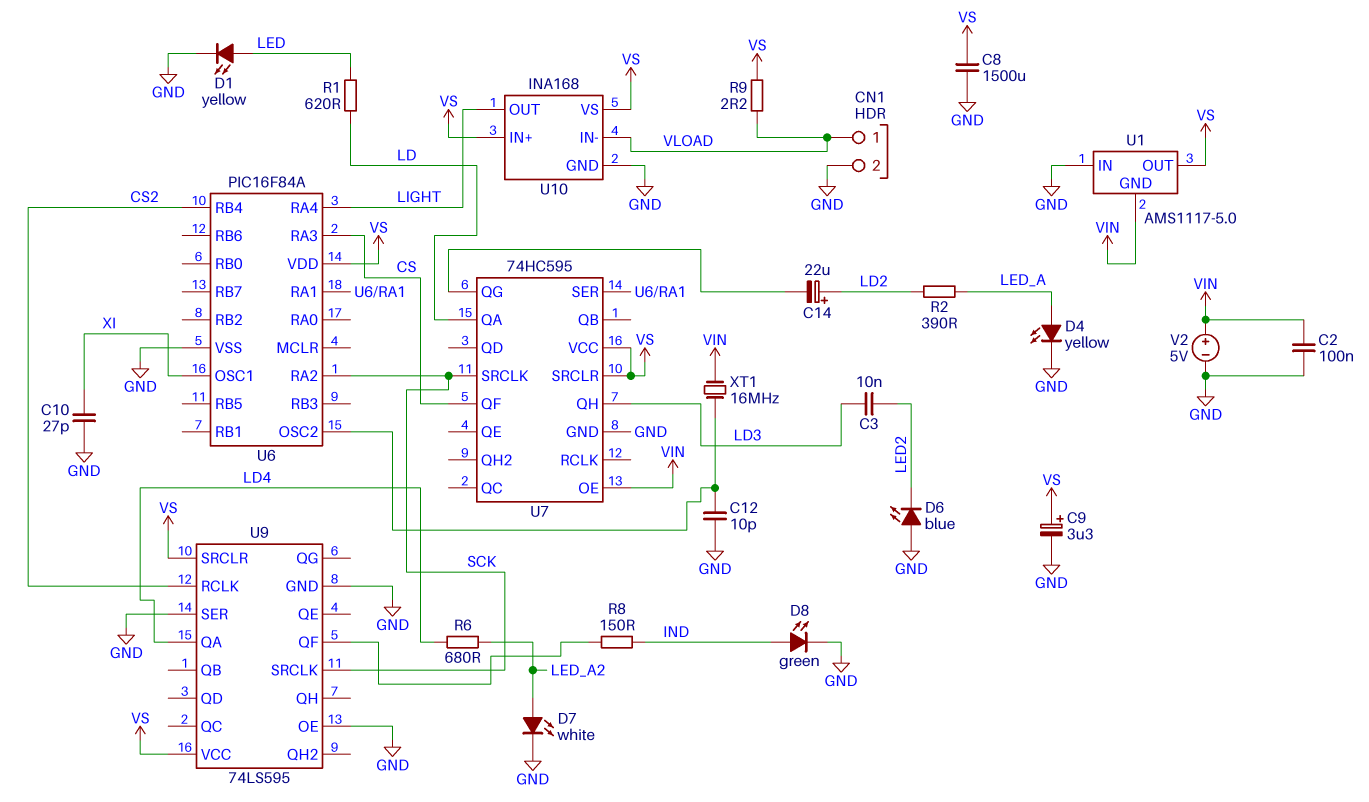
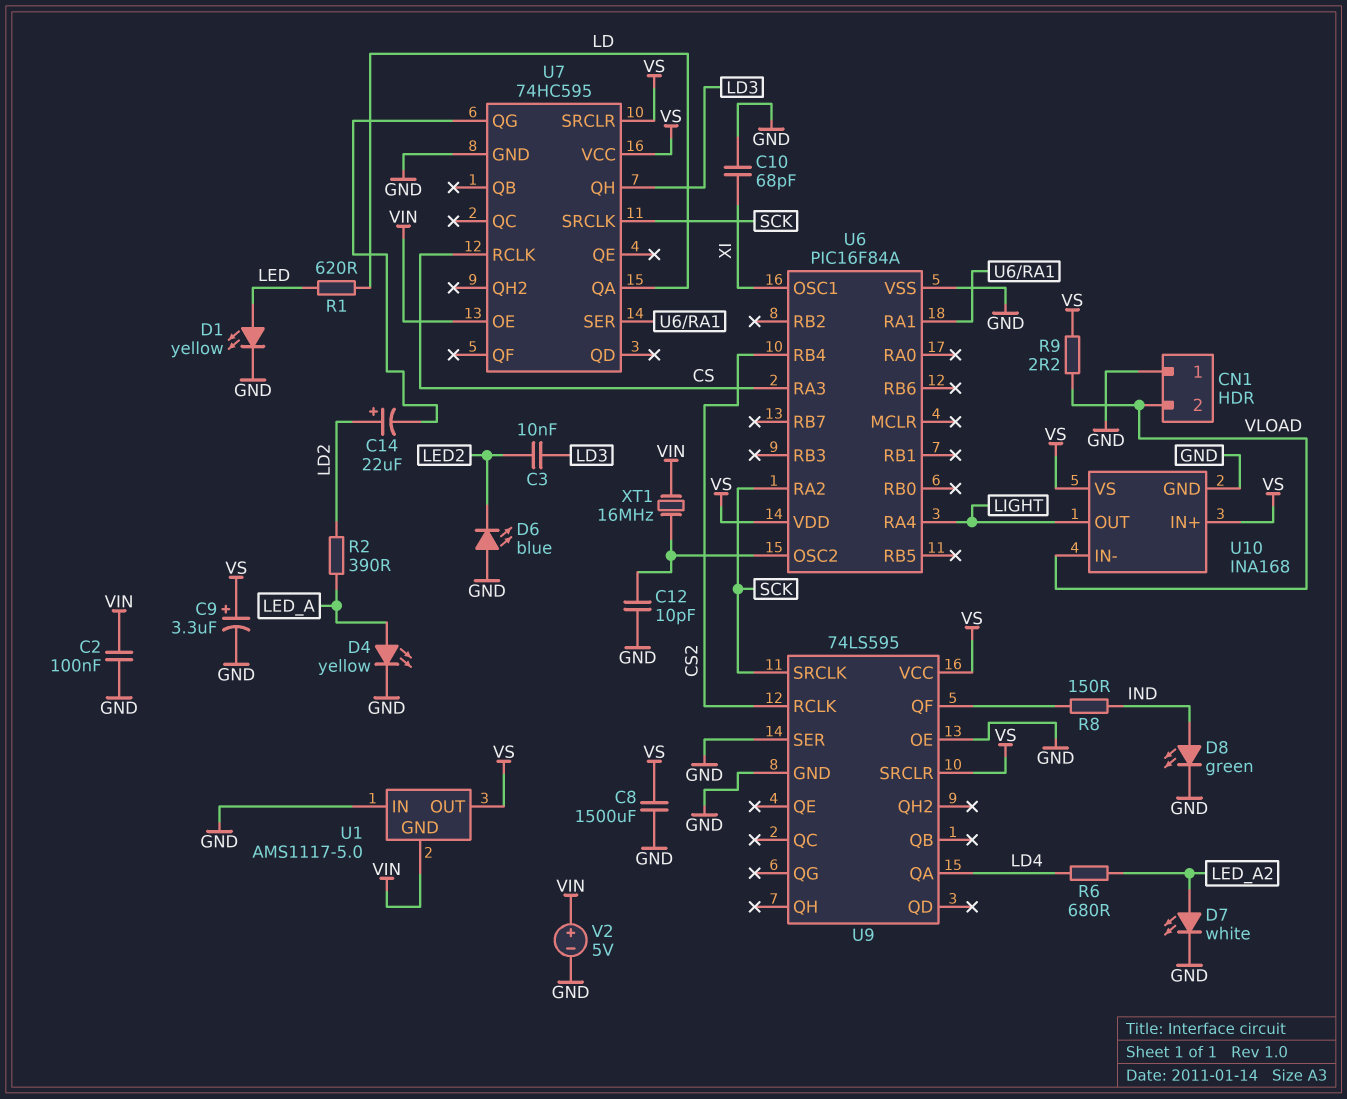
C10: 27pF (GND, XI) -> 68pF (GND, XI)
CN1 pin 1: VLOAD -> GND
CN1 pin 2: GND -> VLOAD
U7 pin QF: CS -> none
U7 pin RCLK: none -> CS

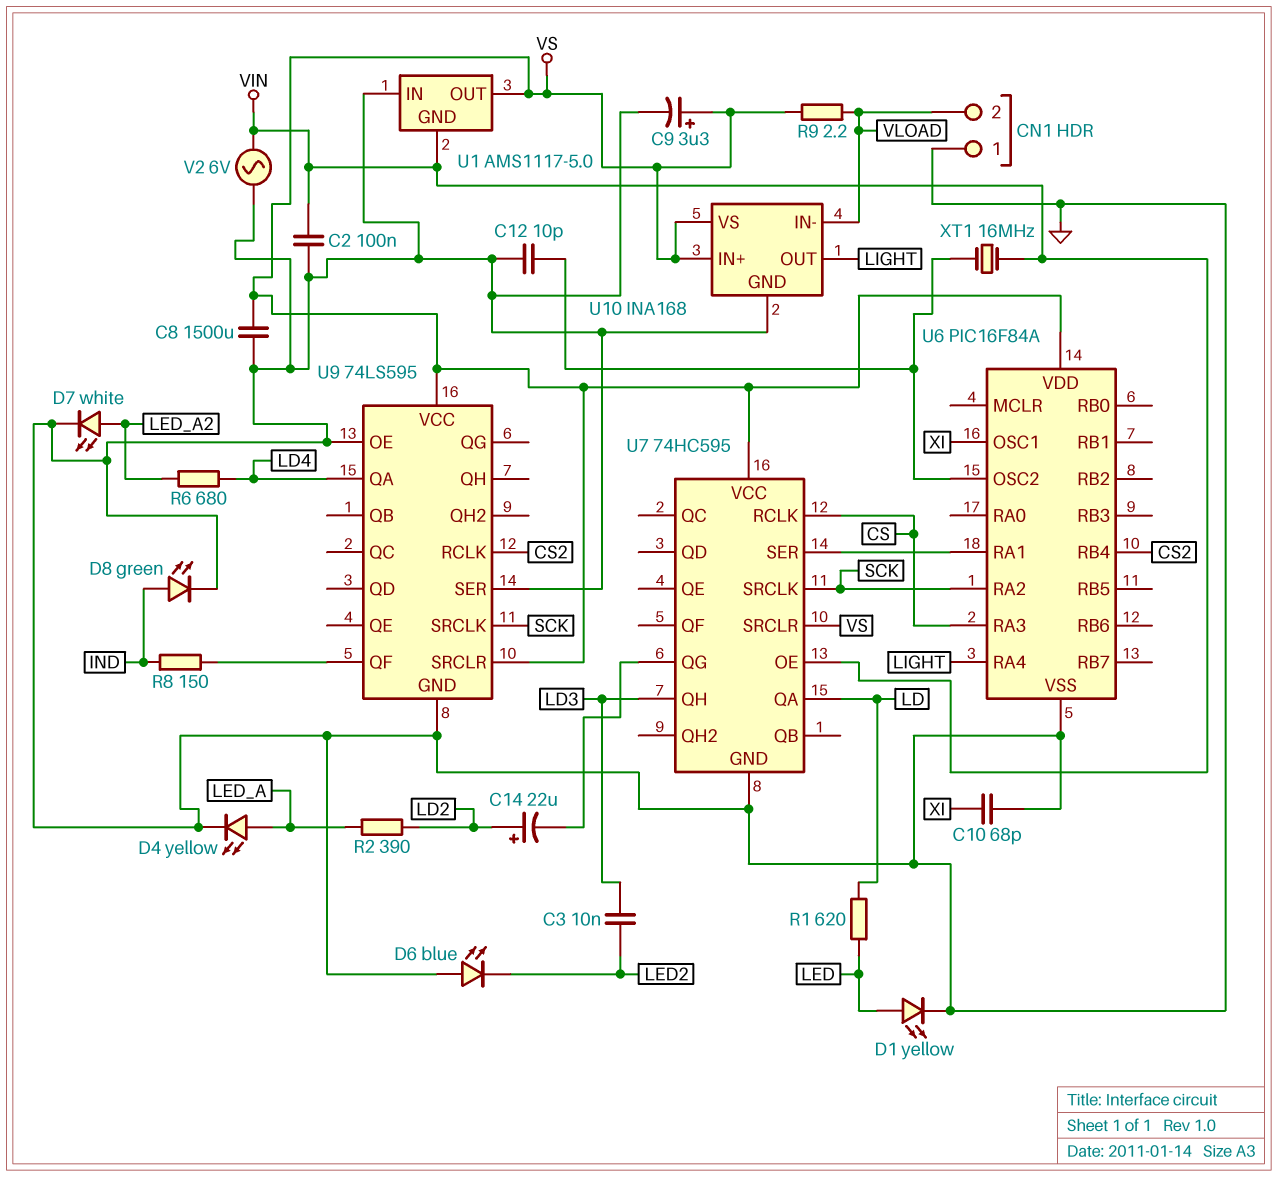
V2: 5V (plus VIN, minus GND) -> AC 6V (GND, VIN)

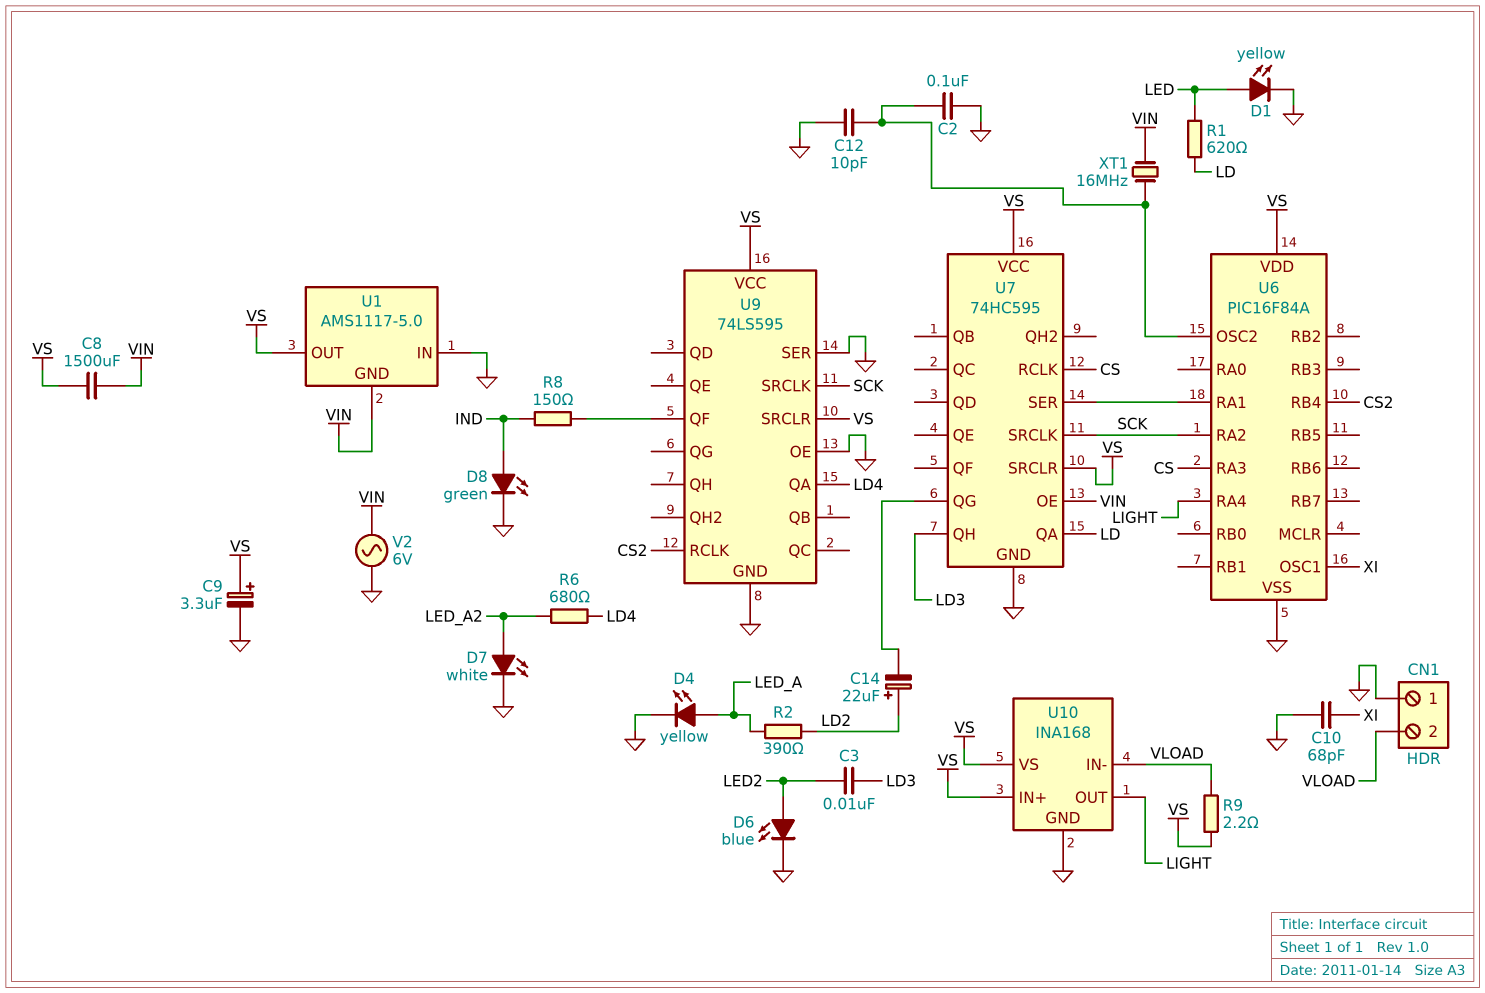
C2: 100nF (GND, VIN) -> 100nF (GND, U6/OSC2)
C8: 1500uF (GND, VS) -> 1500uF (VIN, VS)
D6: LED blue (A GND, K LED2) -> LED blue (A LED2, K GND)

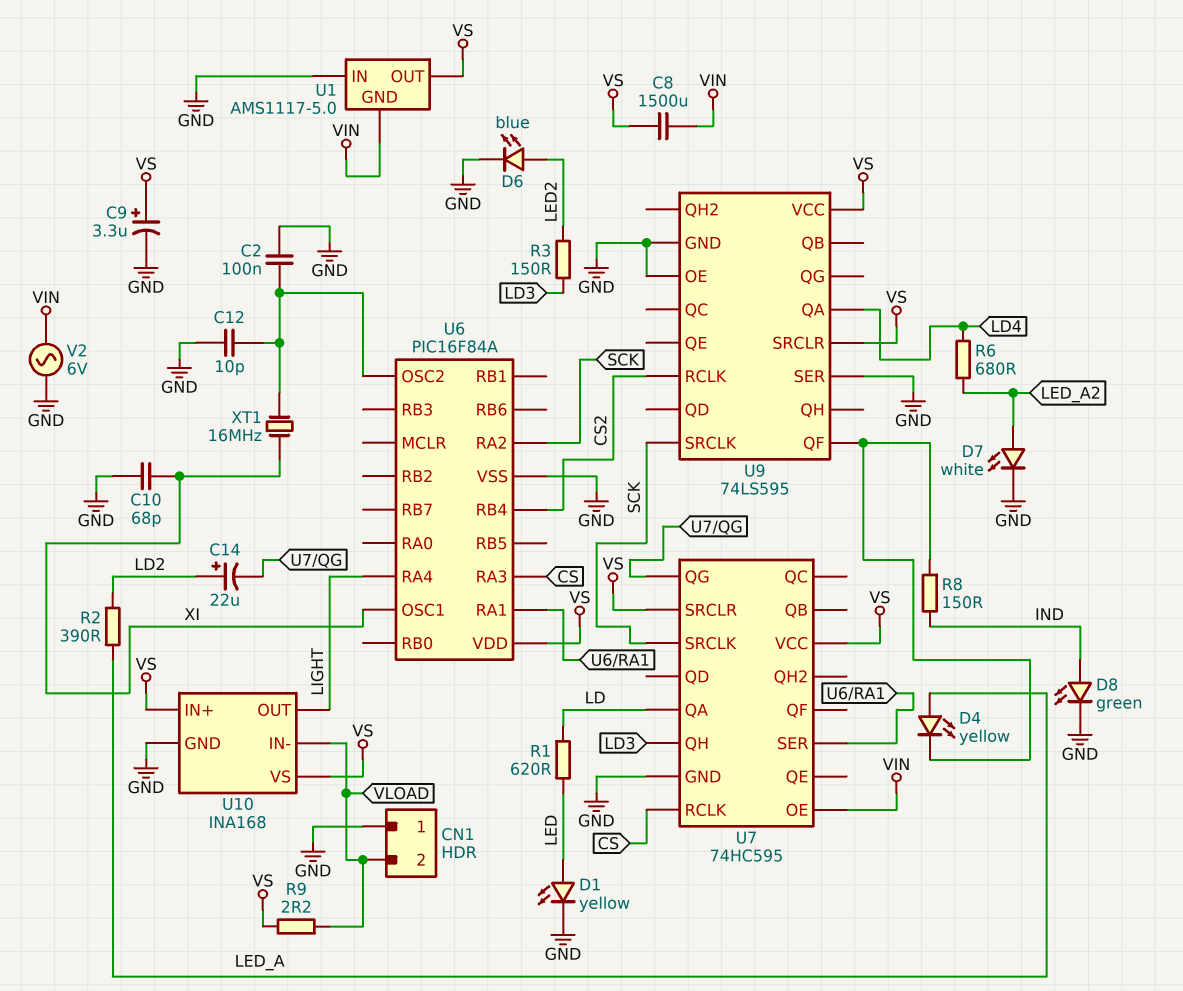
C3: 10nF (LD3, LED2) -> none
D4: LED yellow (A LED_A, K GND) -> LED yellow (A LED_A, K U9/QF)
R3: none -> 150 (LD3, LED2)
XT1: 16MHz (U6/OSC2, VIN) -> 16MHz (U6/OSC2, XI)

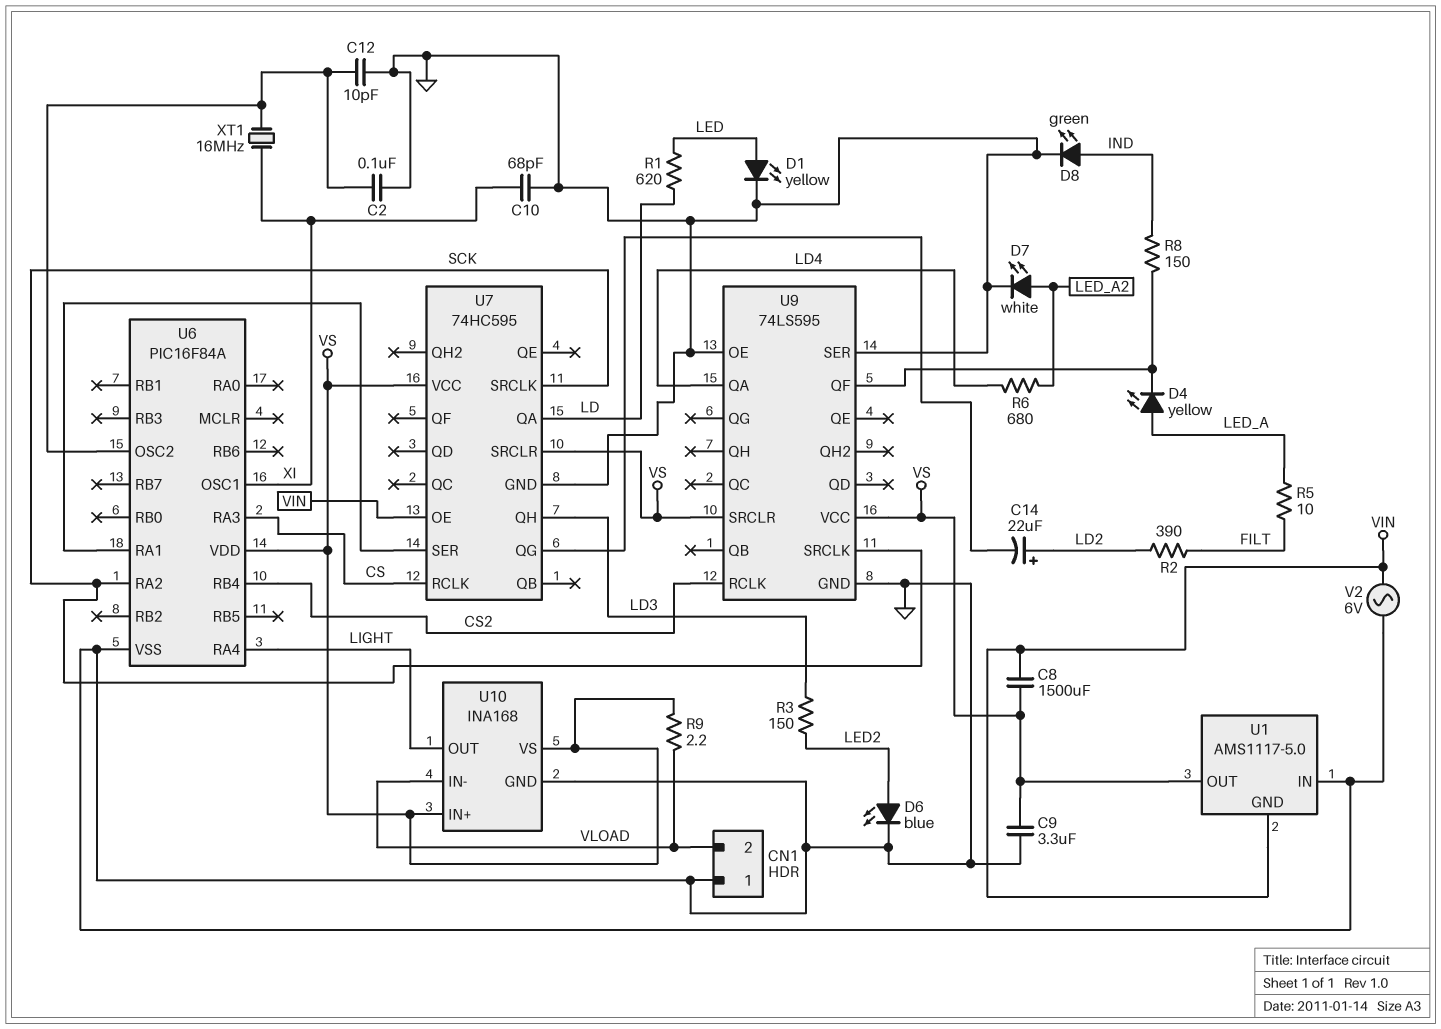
C9: 3.3uF (plus VS, minus GND) -> 3.3uF (GND, VS)
R2: 390 (LD2, LED_A) -> 390 (FILT, LD2)
R5: none -> 10 (FILT, LED_A)

